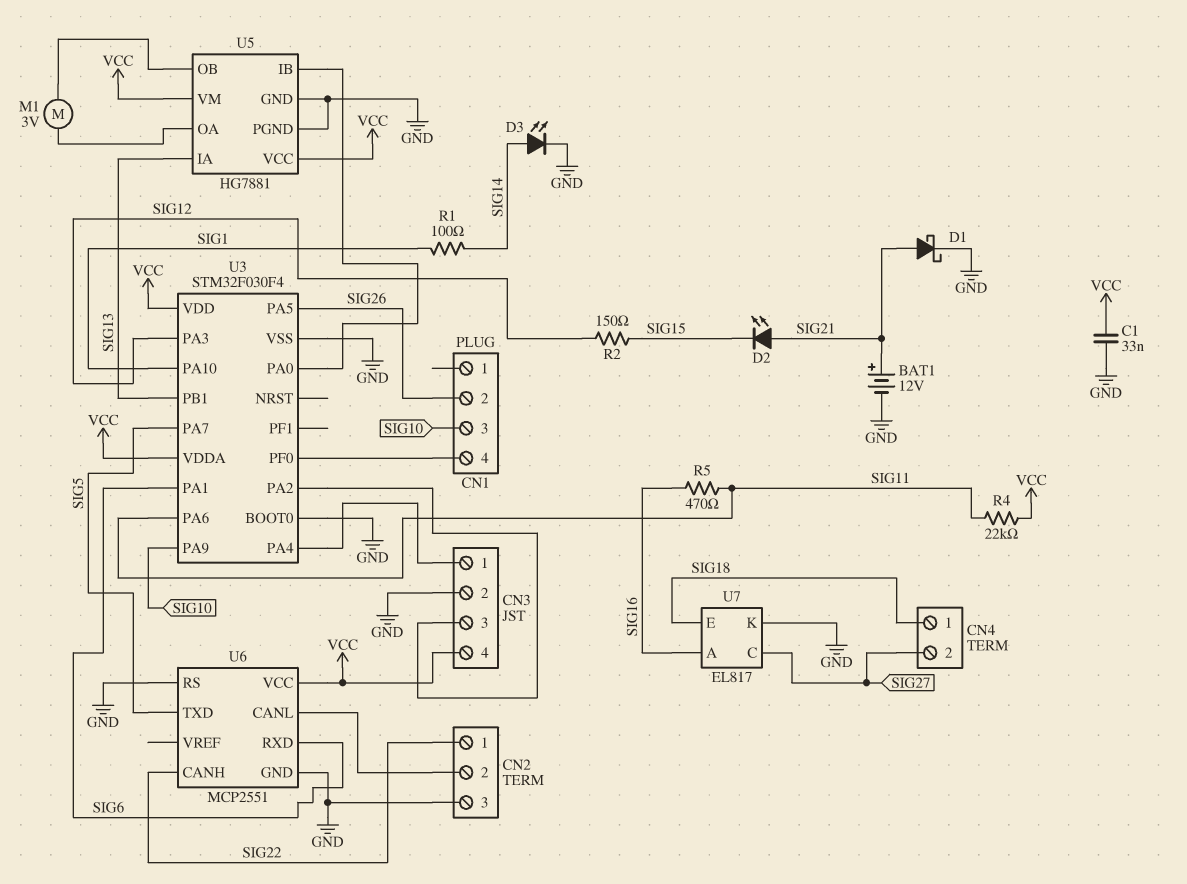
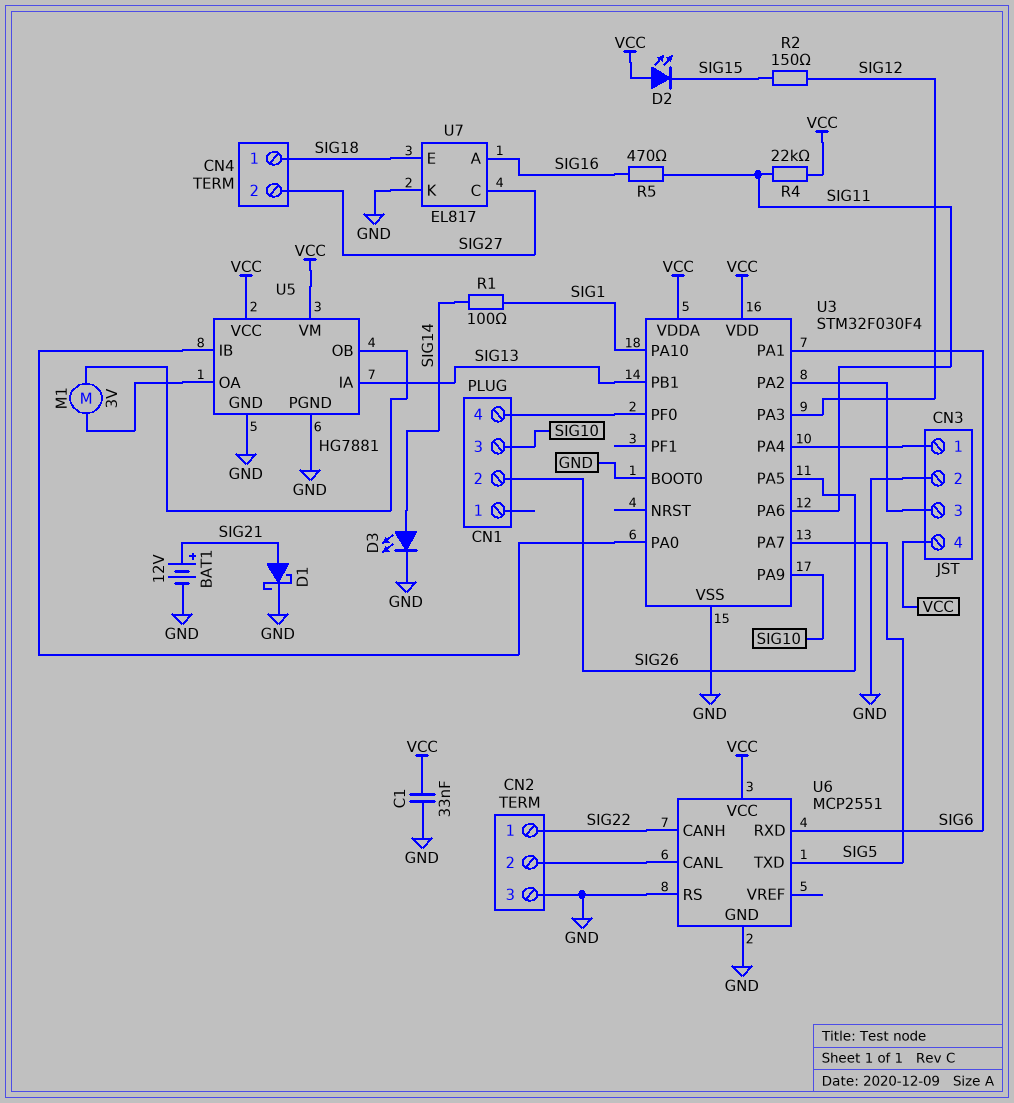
D2: LED (A SIG21, K SIG15) -> LED (A VCC, K SIG15)

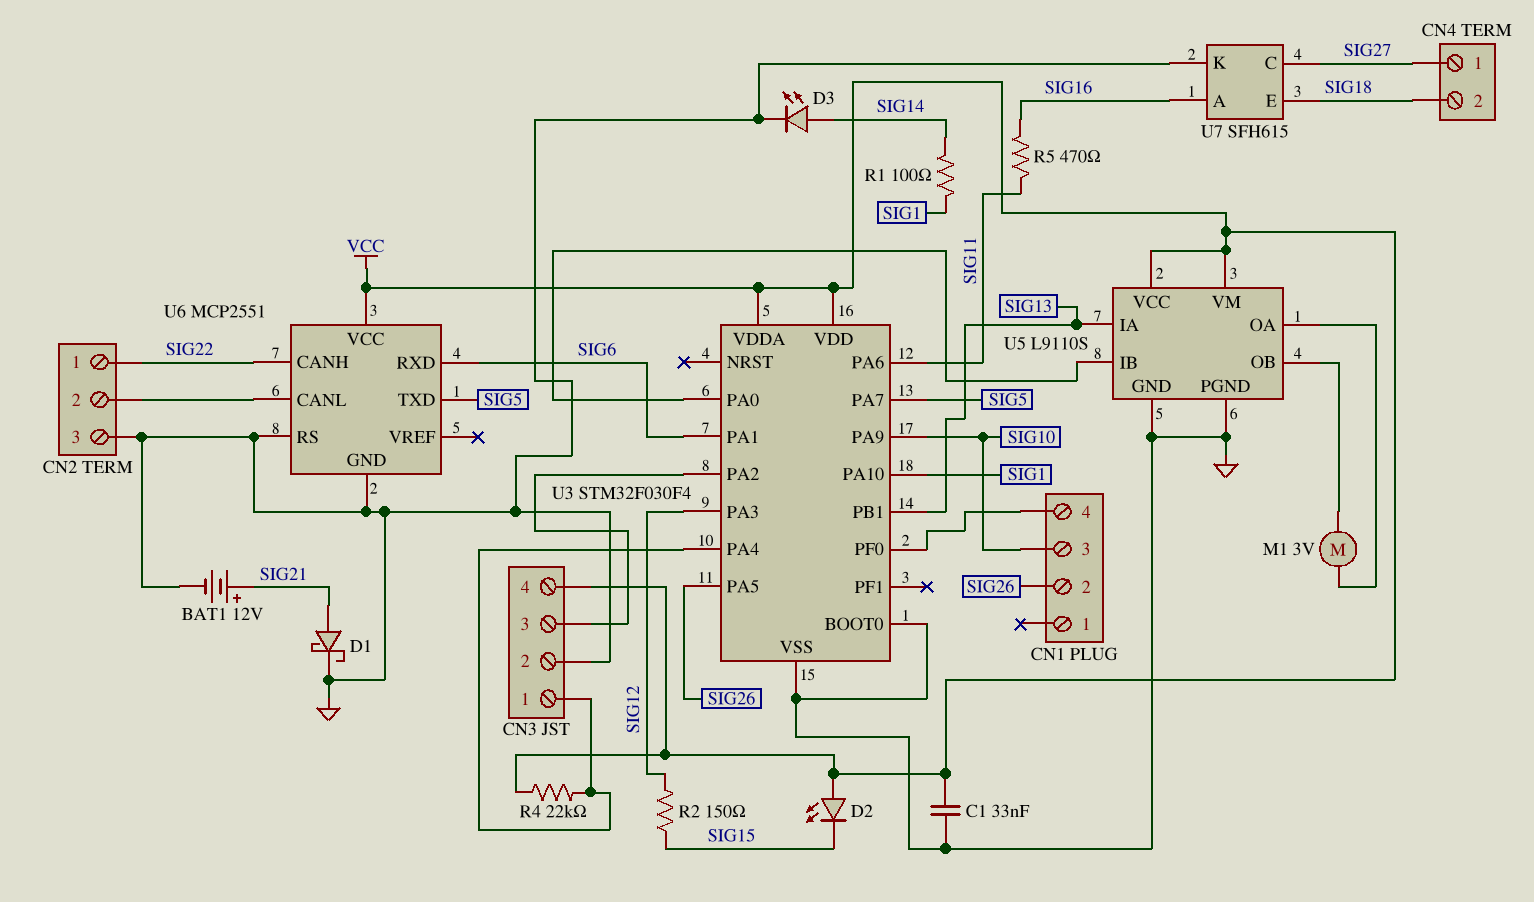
CN4 pin 1: SIG18 -> SIG27
CN4 pin 2: SIG27 -> SIG18
R4: 22k (SIG11, VCC) -> 22k (CN3/1, VCC)
U5: HG7881 -> L9110S
U7: EL817 -> SFH615

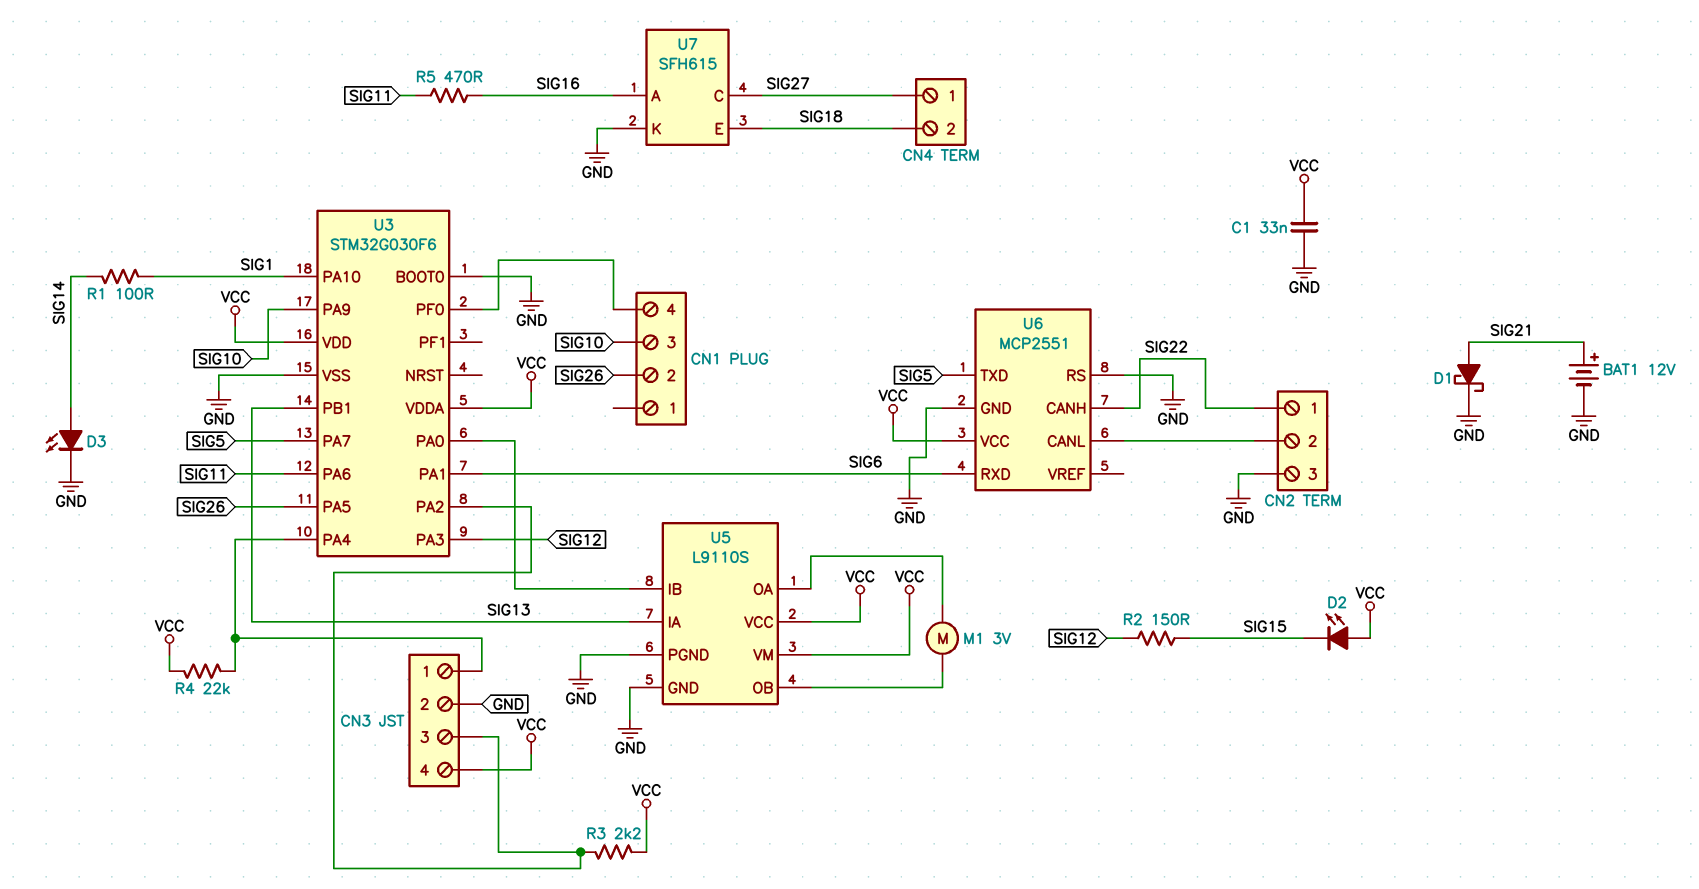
R3: none -> 2.2k (CN3/3, VCC)
U3: STM32F030F4 -> STM32G030F6

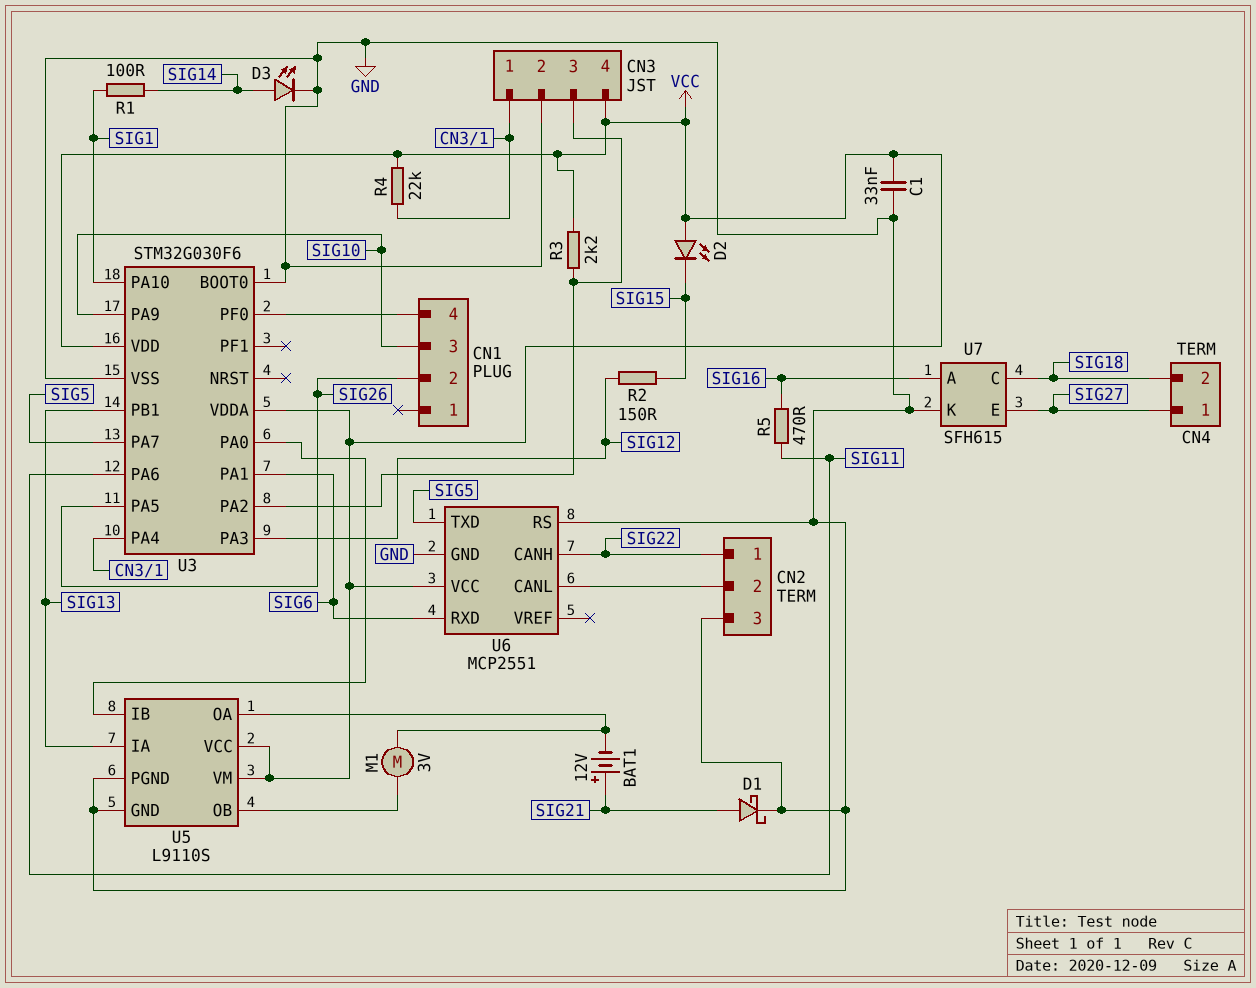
BAT1: 12V (plus SIG21, minus GND) -> 12V (plus SIG21, minus U5/OA)
U7 pin C: SIG27 -> SIG18
U7 pin E: SIG18 -> SIG27

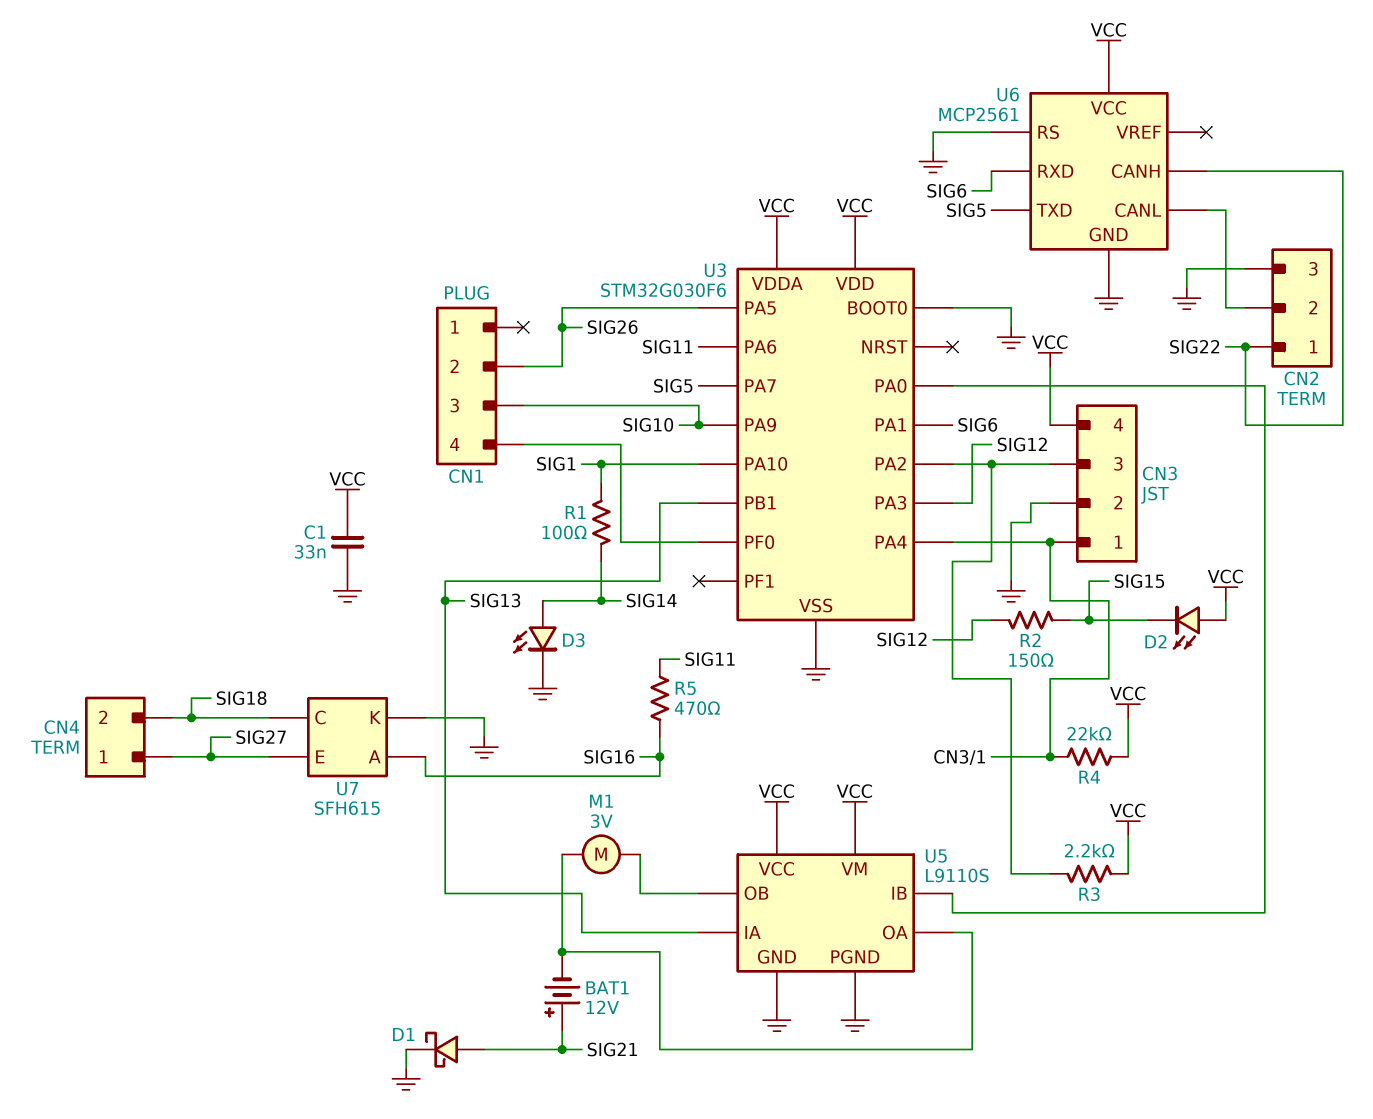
U6: MCP2551 -> MCP2561

